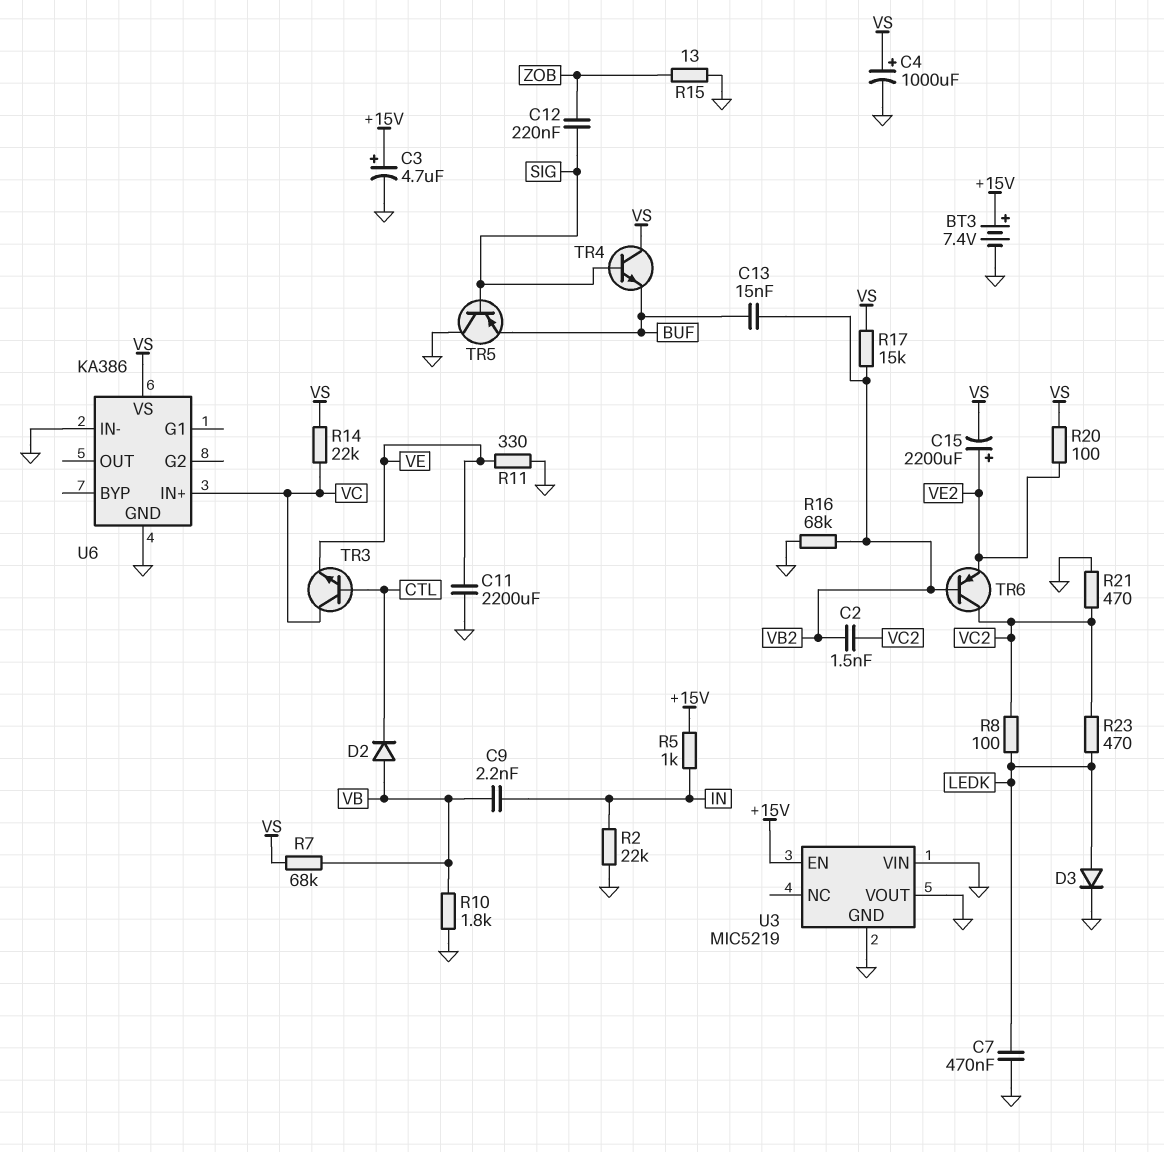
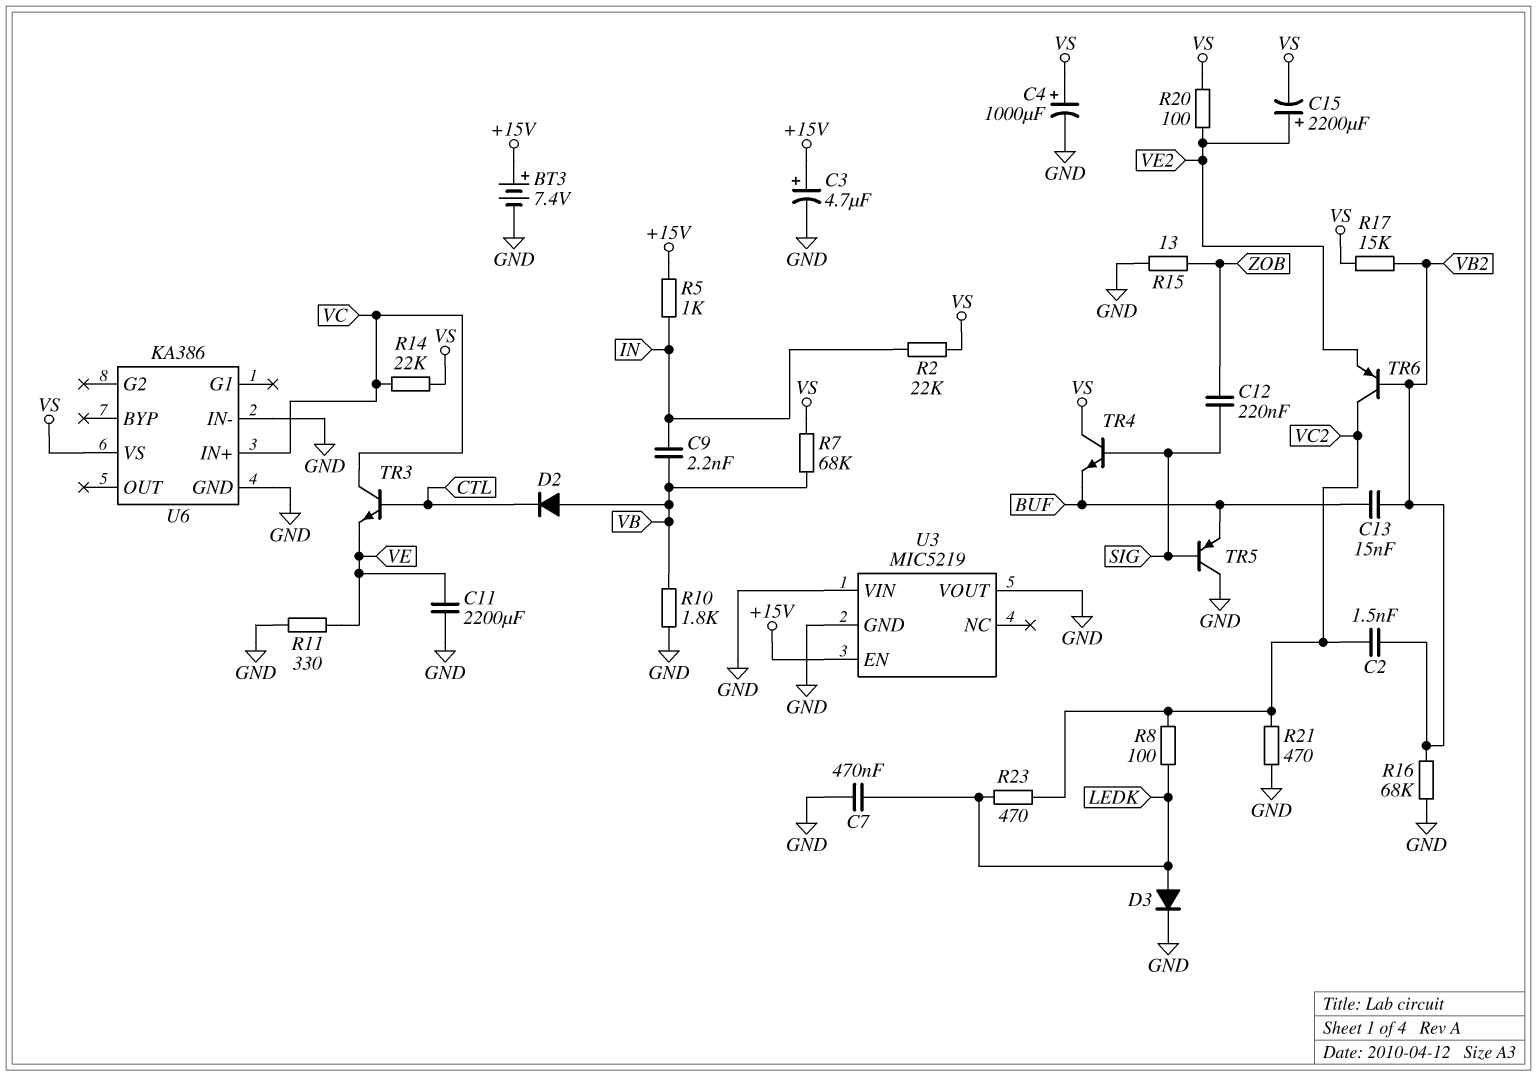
R2: 22k (GND, IN) -> 22k (IN, VS)

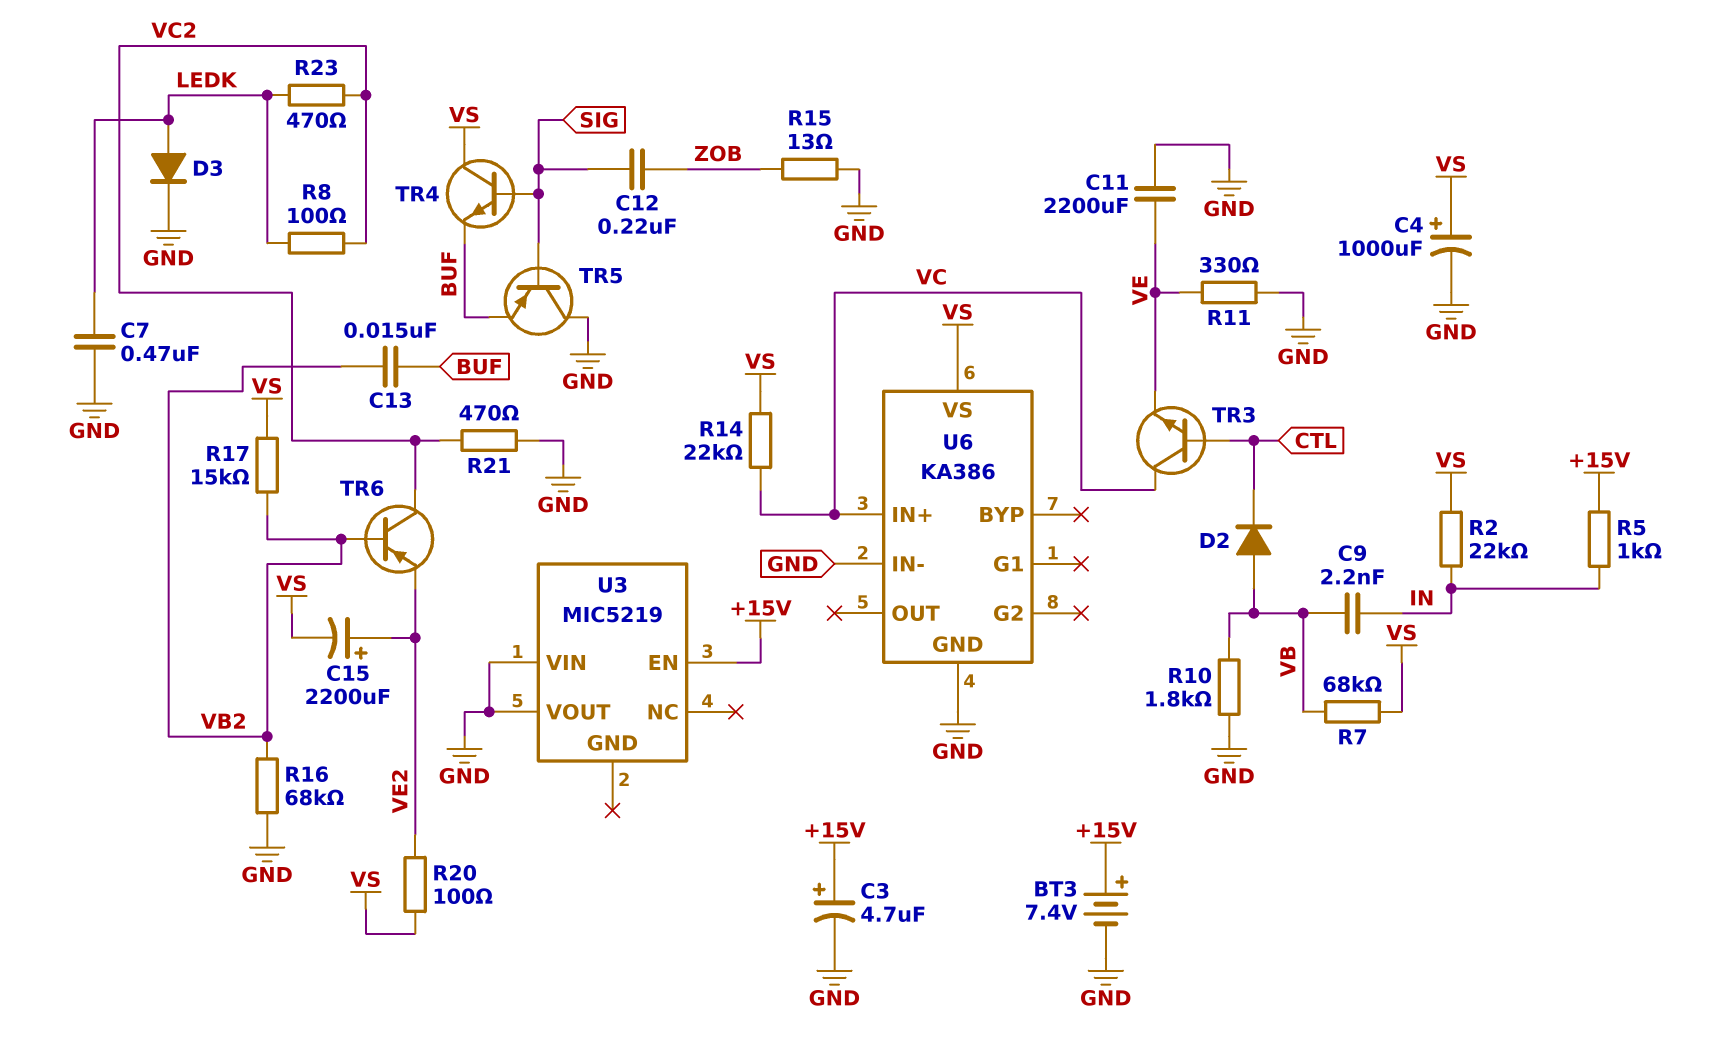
C2: 1.5nF (VB2, VC2) -> none
U3 pin GND: GND -> none

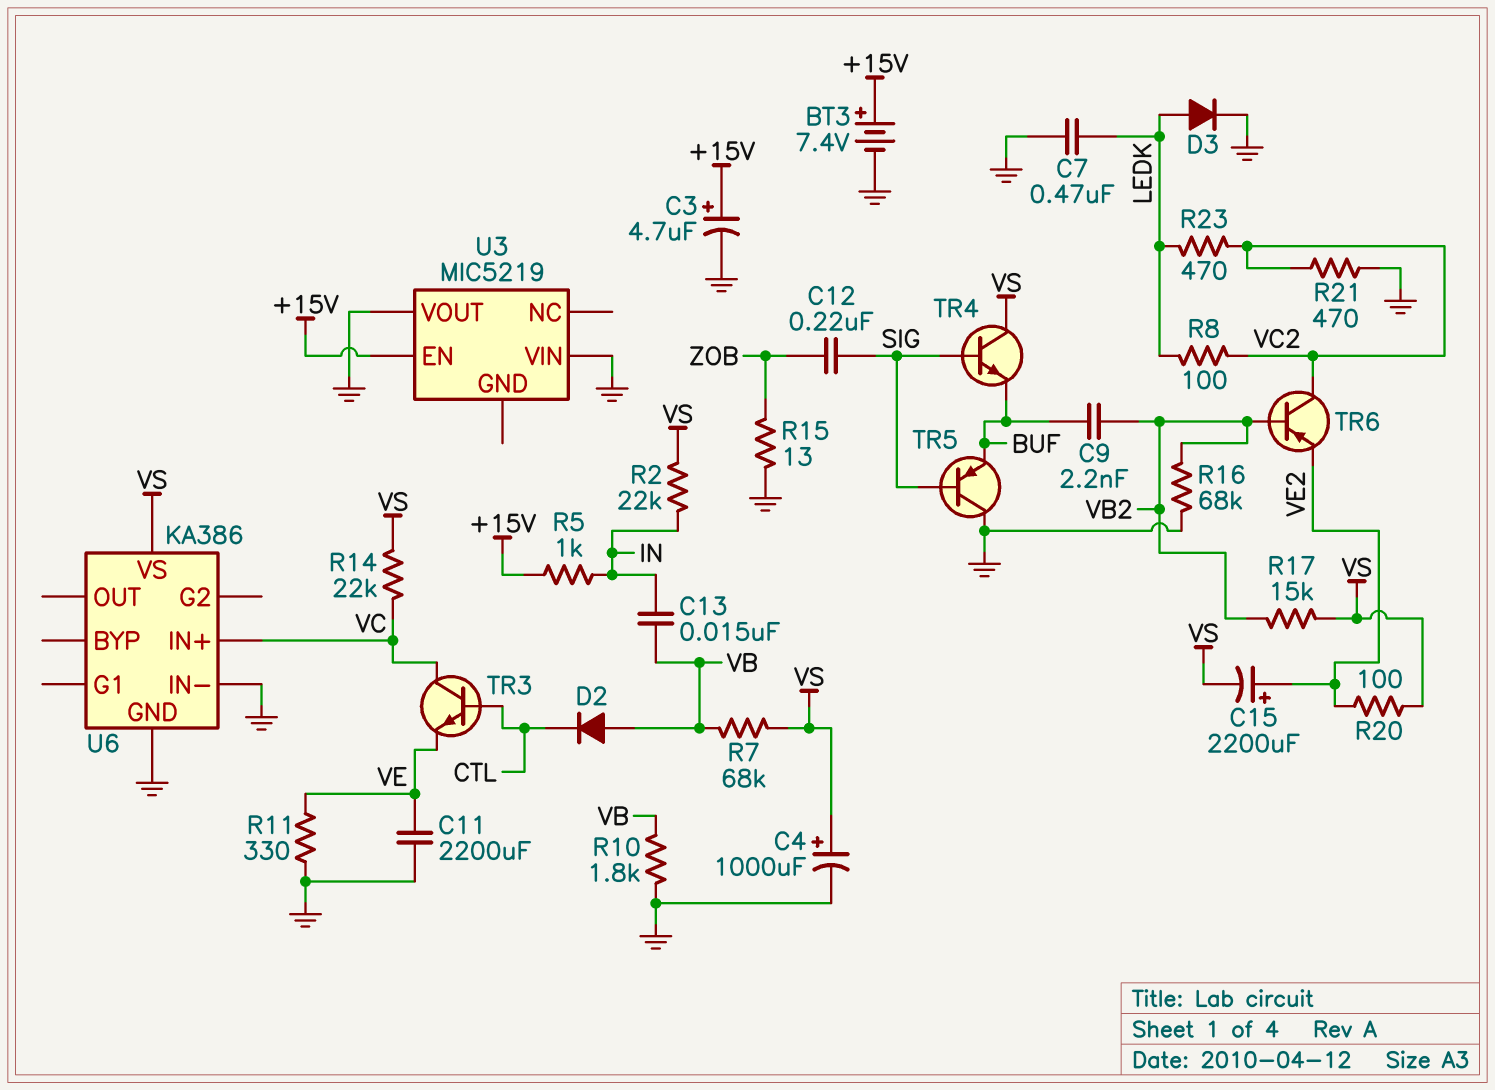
C9: 2.2nF (IN, VB) -> 2.2nF (BUF, VB2)
C13: 15nF (BUF, VB2) -> 15nF (IN, VB)

